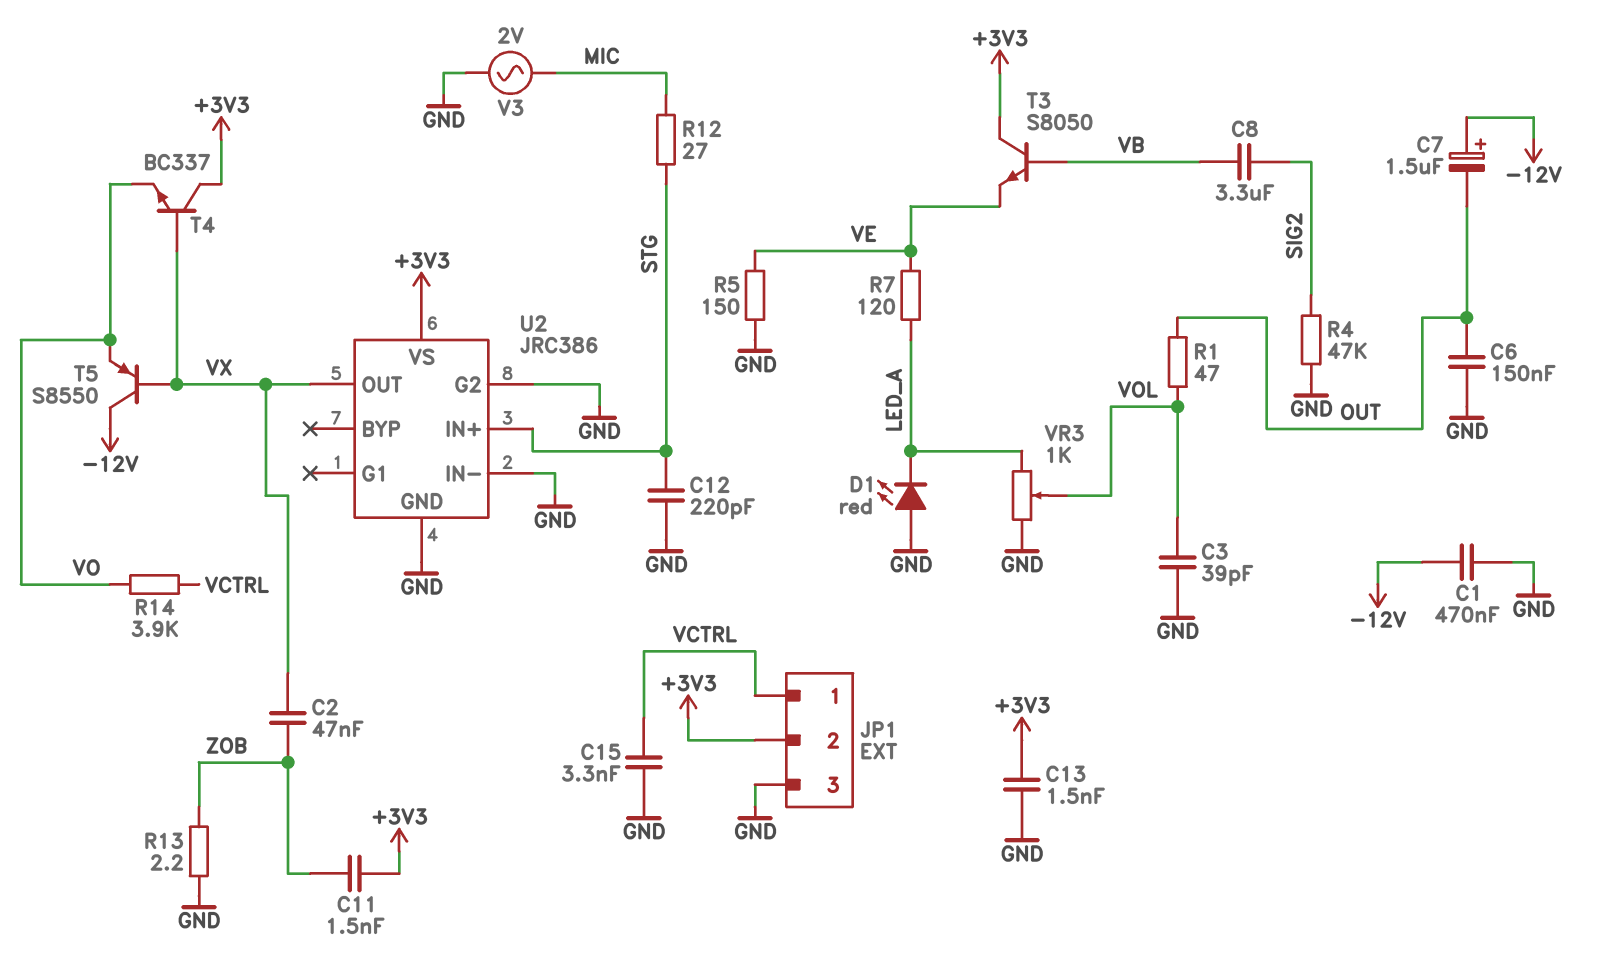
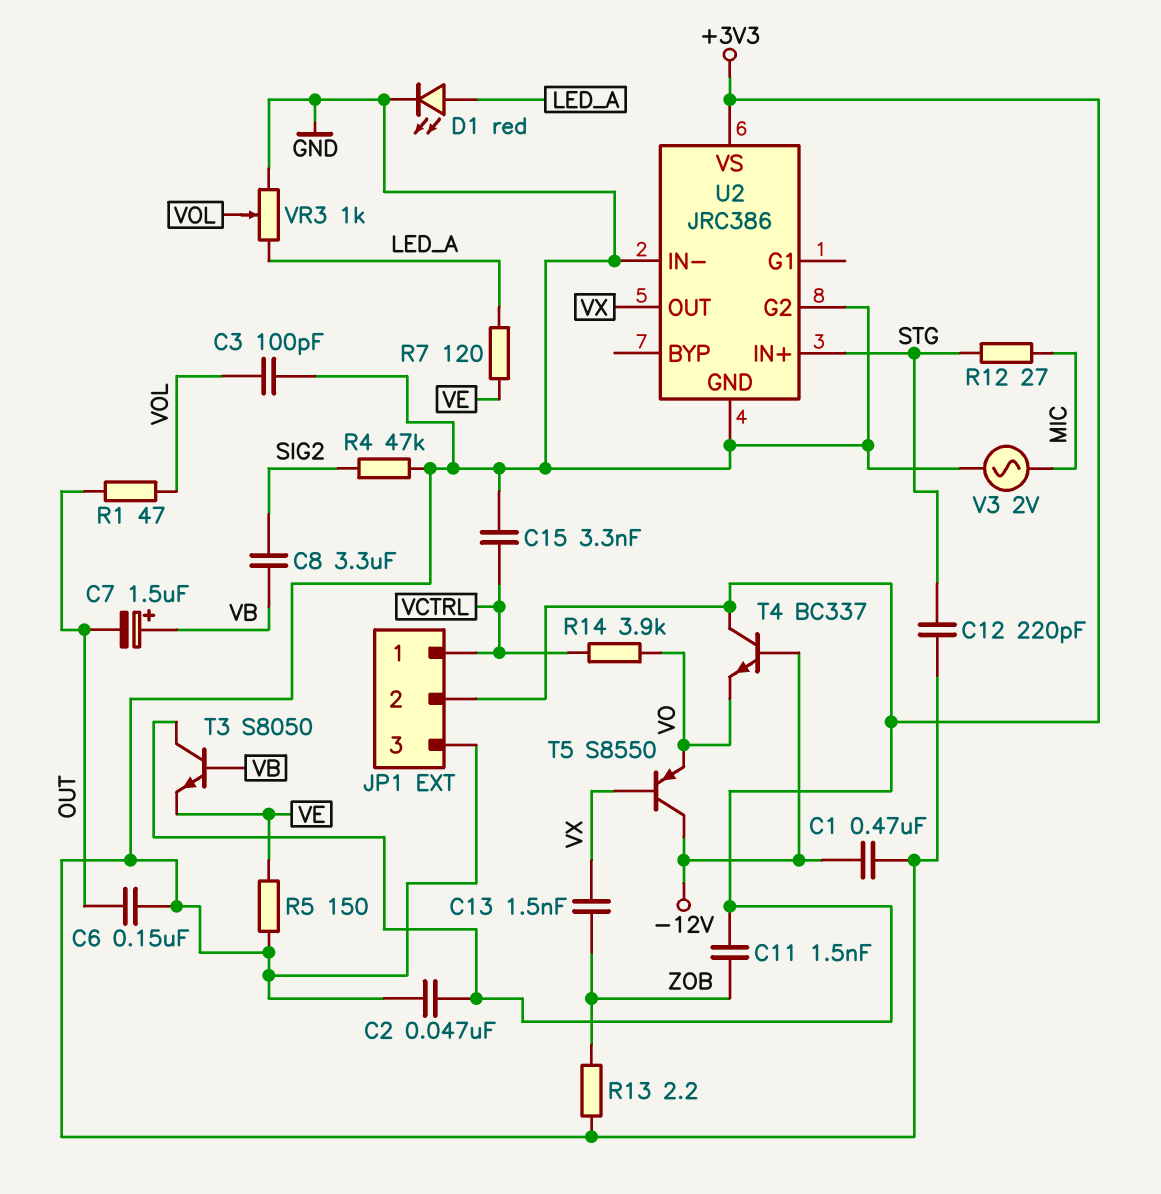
C2: 47nF (VX, ZOB) -> 47nF (+3V3, GND)
C3: 39pF (GND, VOL) -> 100pF (GND, VOL)
C7: 1.5uF (plus -12V, minus OUT) -> 1.5uF (plus VB, minus OUT)
C13: 1.5nF (+3V3, GND) -> 1.5nF (VX, ZOB)
D1: LED red (A GND, K LED_A) -> LED red (A LED_A, K GND)
T4: NPN BC337 (B VX, C +3V3, E VO) -> NPN BC337 (B -12V, C +3V3, E VO)

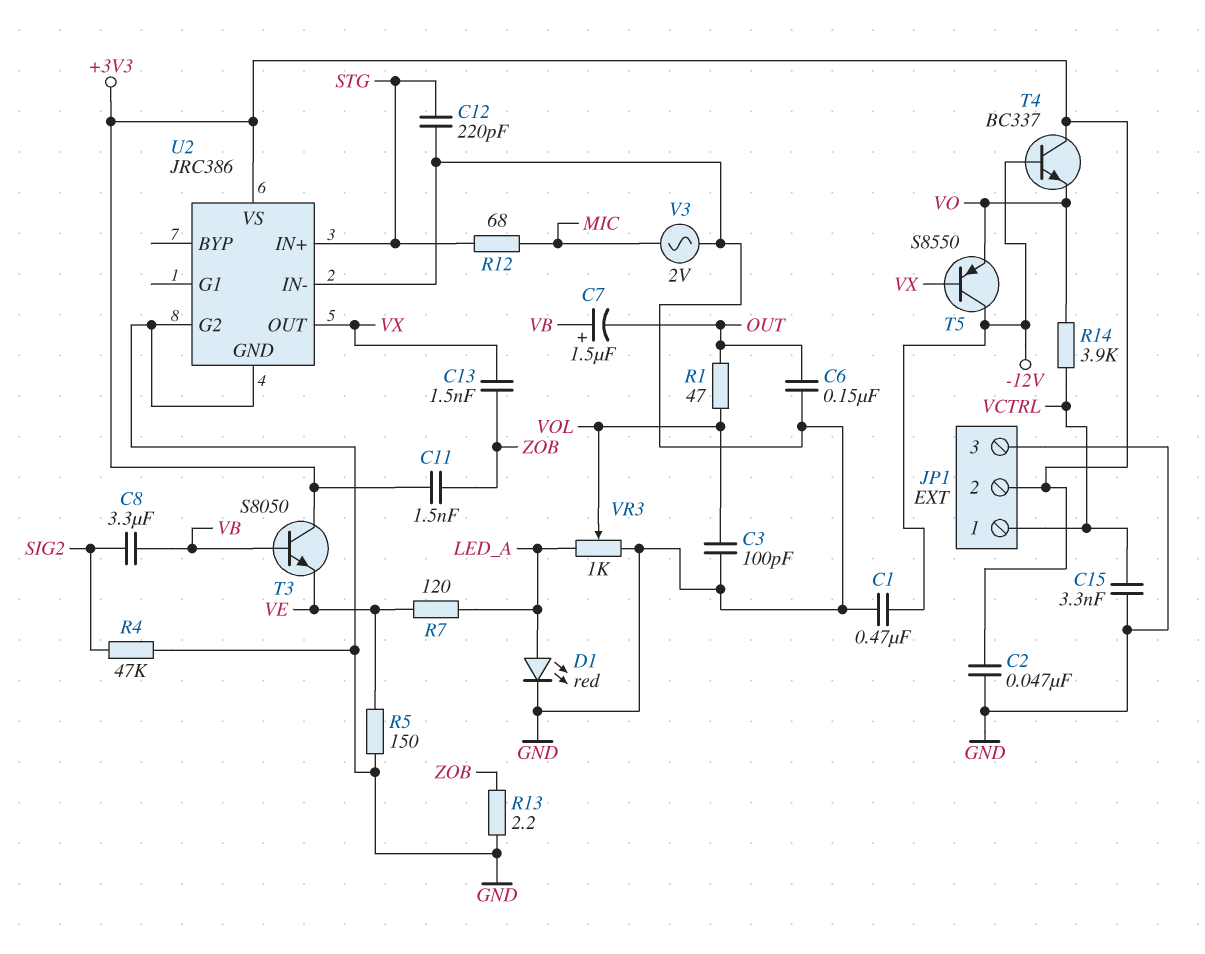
R12: 27 (MIC, STG) -> 68 (MIC, STG)

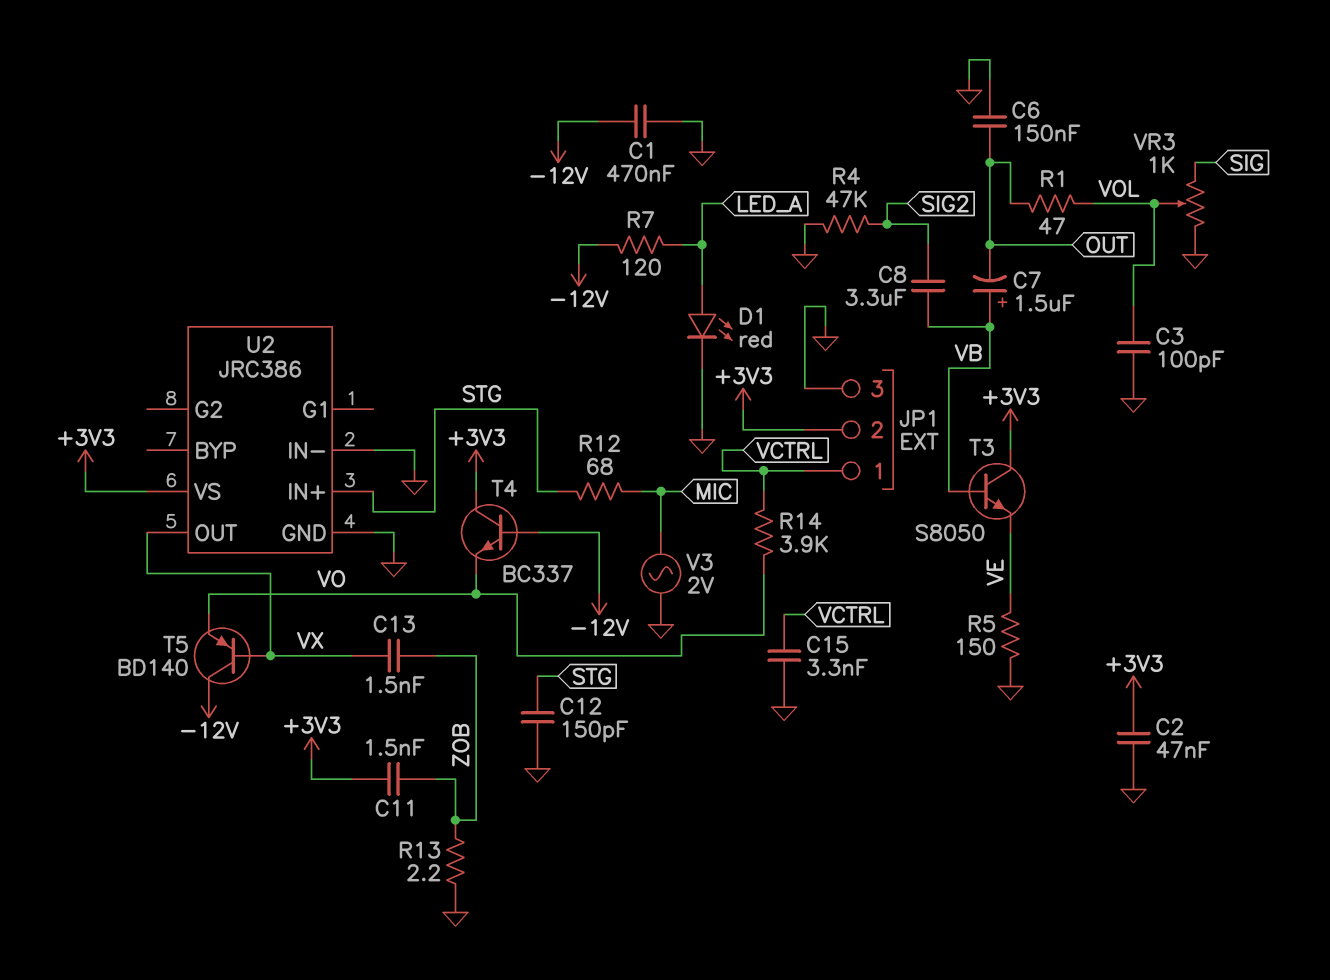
C12: 220pF (GND, STG) -> 150pF (GND, STG)
R7: 120 (LED_A, VE) -> 120 (-12V, LED_A)
T5: PNP S8550 (B VX, C -12V, E VO) -> PNP BD140 (B VX, C -12V, E VO)
U2 pin G2: GND -> none
VR3: 1k (GND, LED_A, wiper VOL) -> 1k (GND, SIG, wiper VOL)

